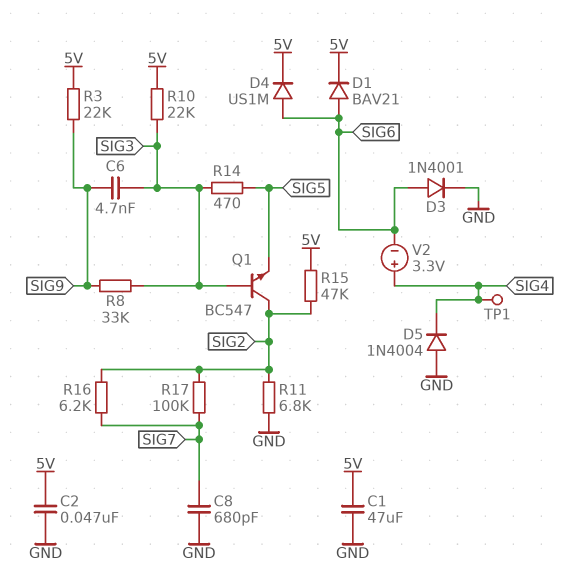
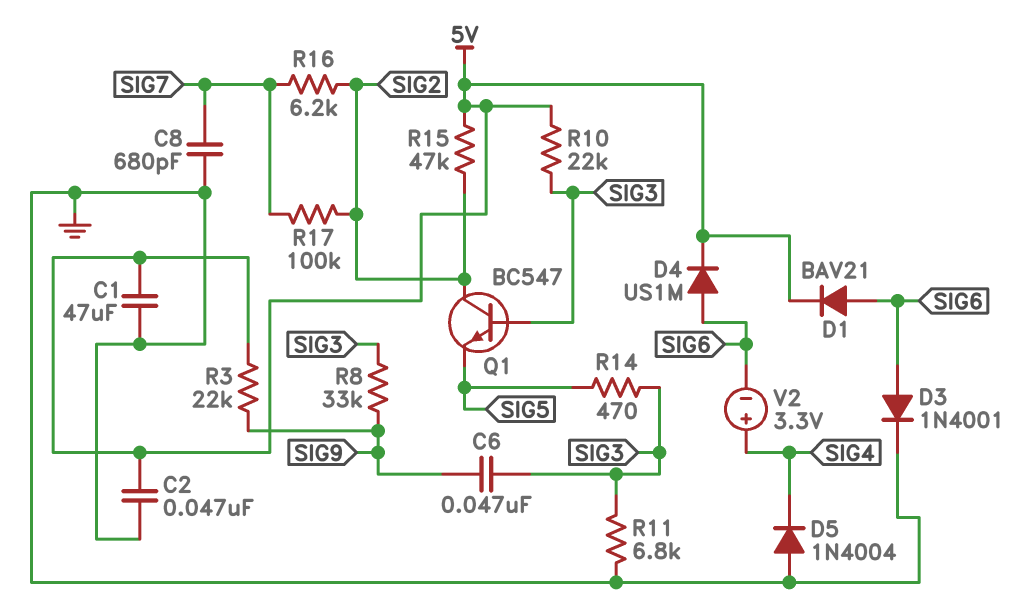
C6: 4.7nF (SIG3, SIG9) -> 47nF (SIG3, SIG9)
R11: 6.8k (GND, SIG2) -> 6.8k (GND, SIG3)
TP1: test point (SIG4) -> none

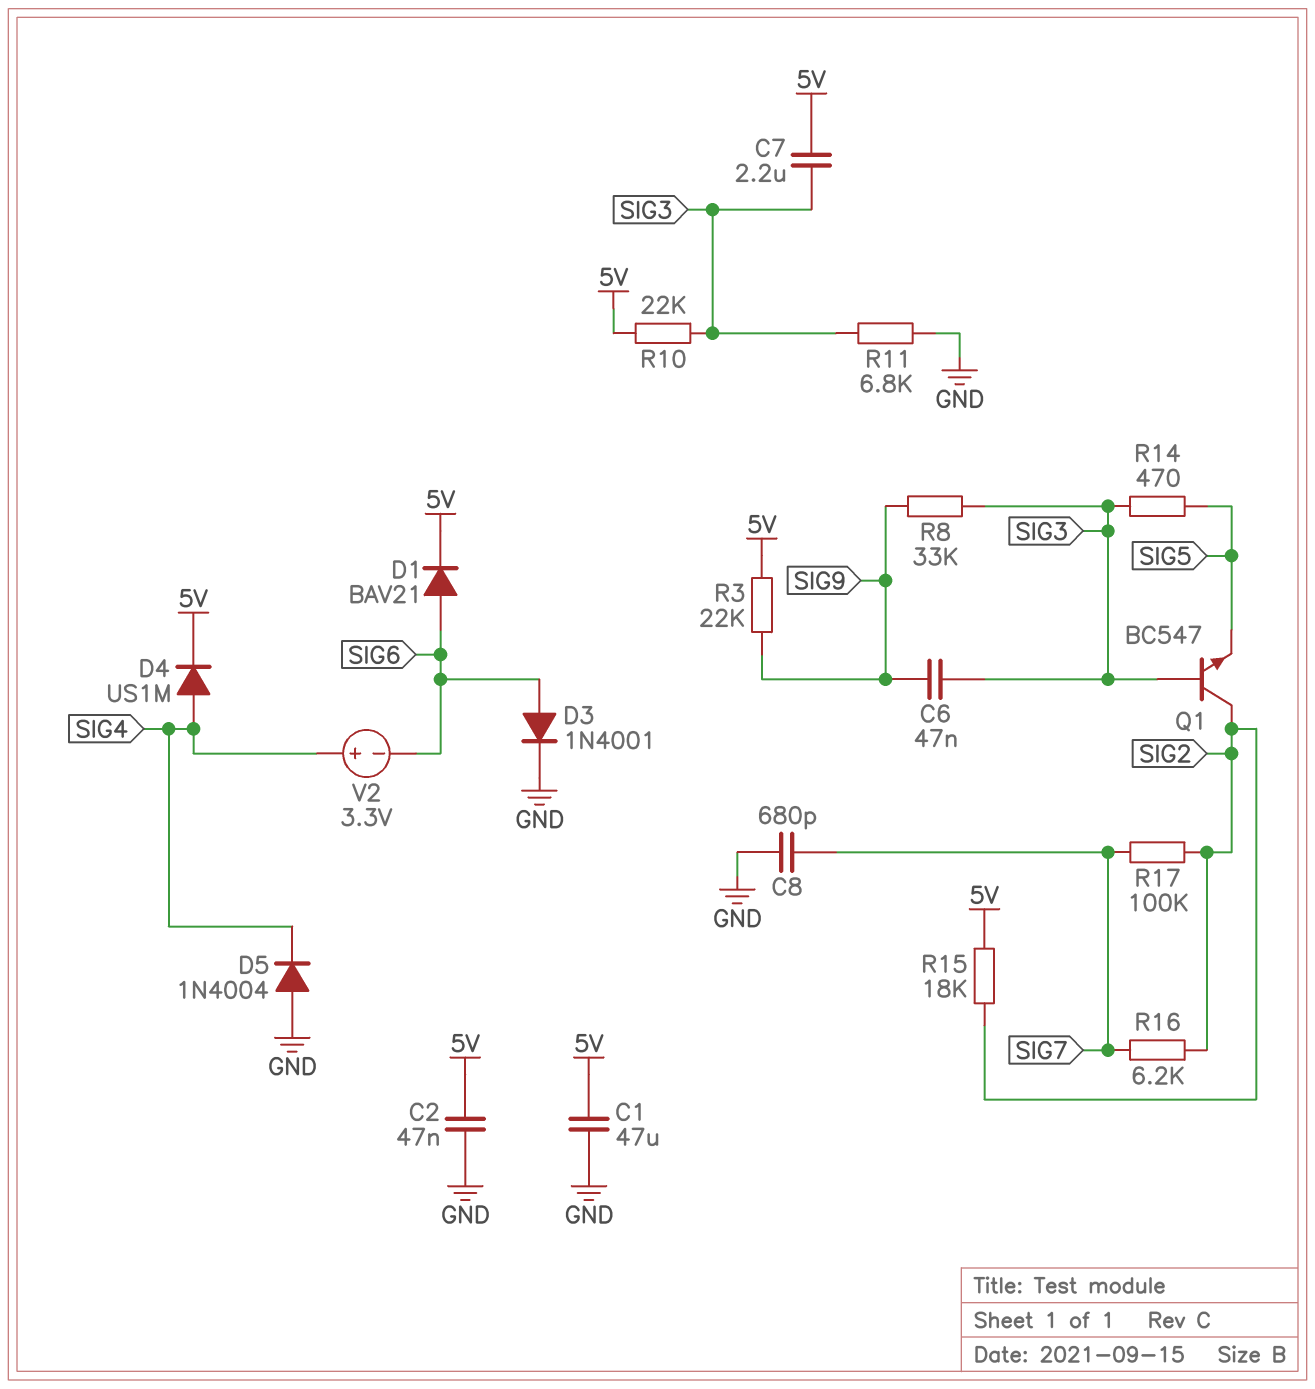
C7: none -> 2.2uF (5V, SIG3)
D4: diode US1M (A SIG6, K 5V) -> diode US1M (A SIG4, K 5V)
R15: 47k (5V, SIG2) -> 18k (5V, SIG2)

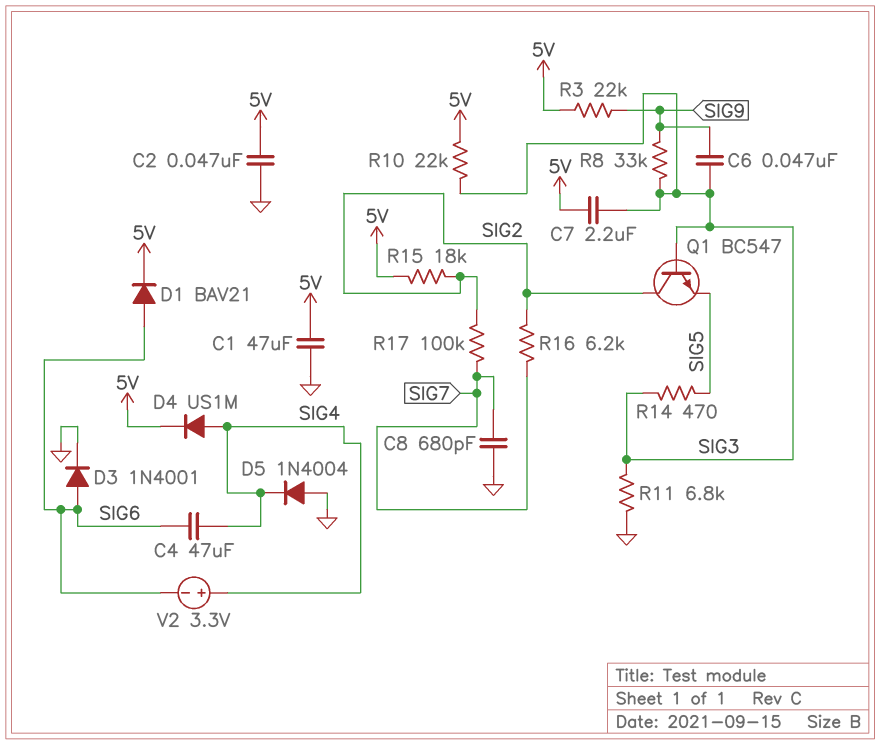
C4: none -> 47uF (SIG4, SIG6)

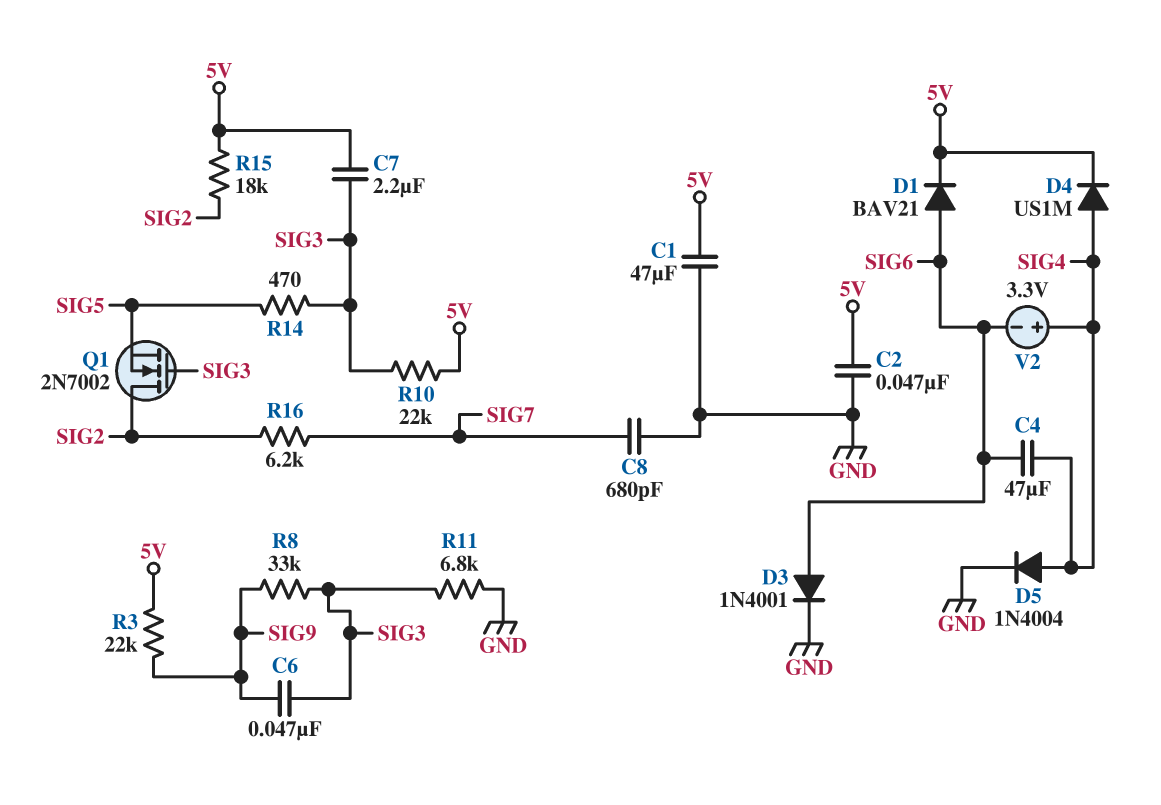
D5: diode 1N4004 (A GND, K SIG4) -> diode 1N4004 (A SIG4, K GND)
Q1: NPN BC547 (B SIG3, C SIG2, E SIG5) -> NMOS 2N7002 (G SIG3, D SIG2, S SIG5)
R17: 100k (SIG2, SIG7) -> none

